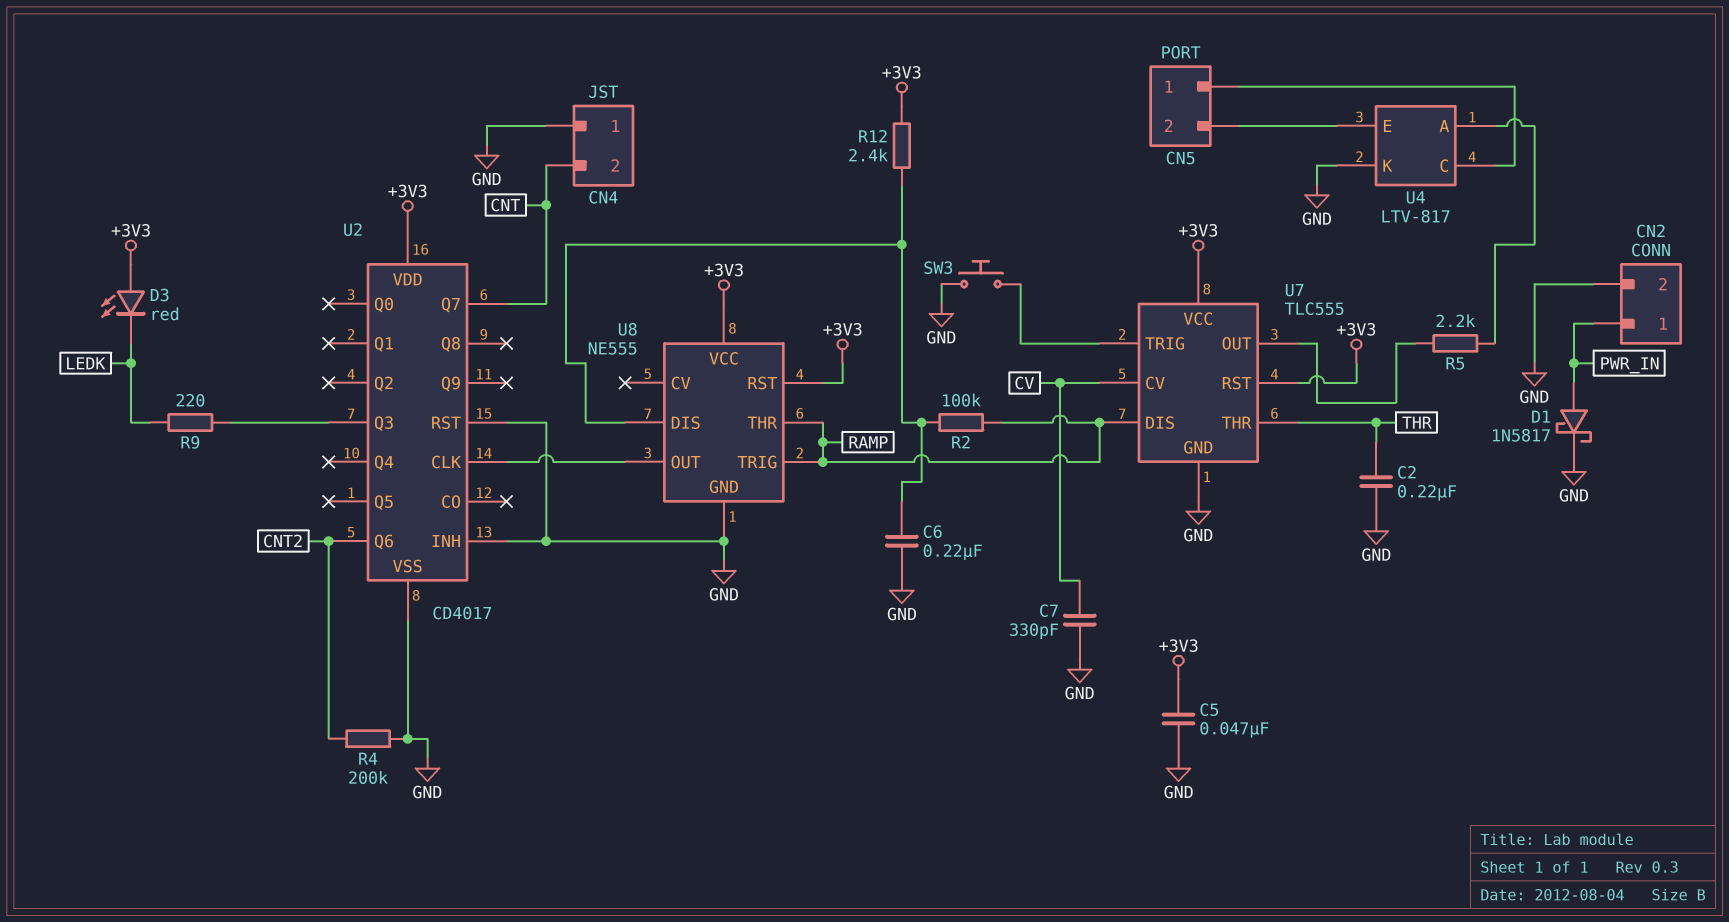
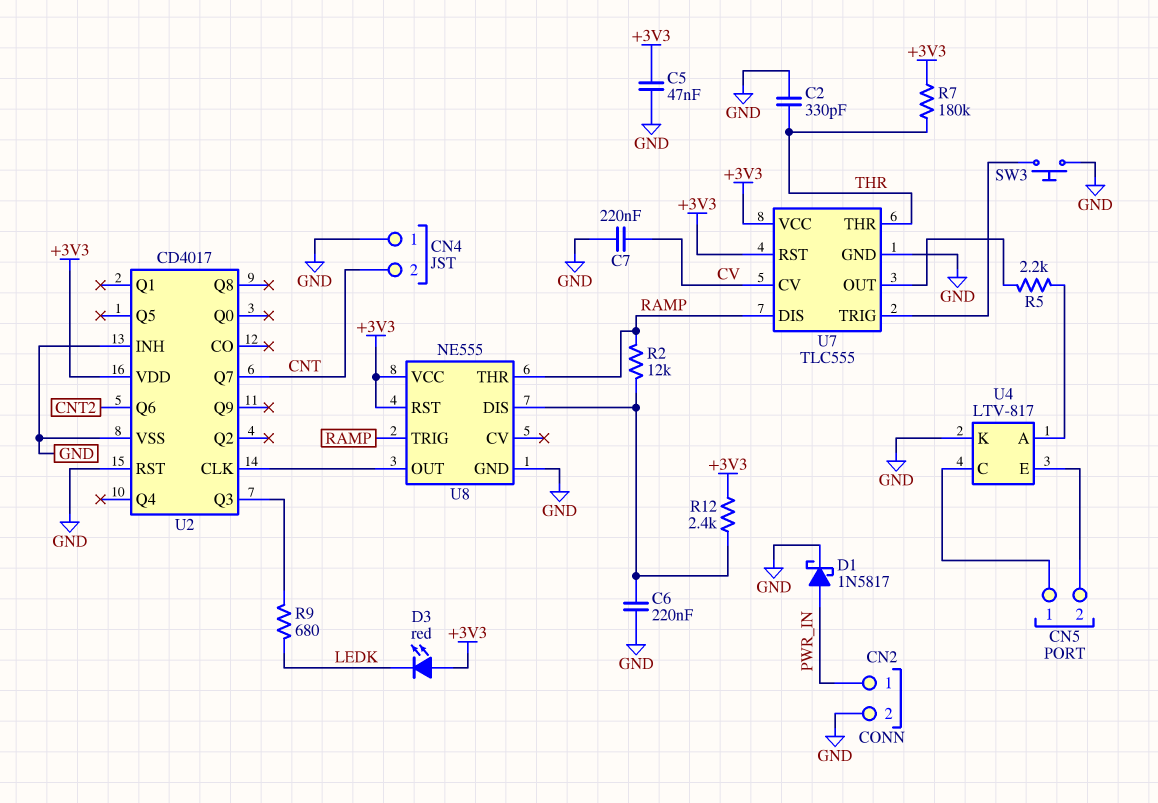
C2: 220nF (GND, THR) -> 330pF (GND, THR)
C7: 330pF (CV, GND) -> 220nF (CV, GND)
R2: 100k (RAMP, U8/DIS) -> 12k (RAMP, U8/DIS)
R4: 200k (CNT2, GND) -> none
R7: none -> 180k (+3V3, THR)
R9: 220 (LEDK, U2/Q3) -> 680 (LEDK, U2/Q3)

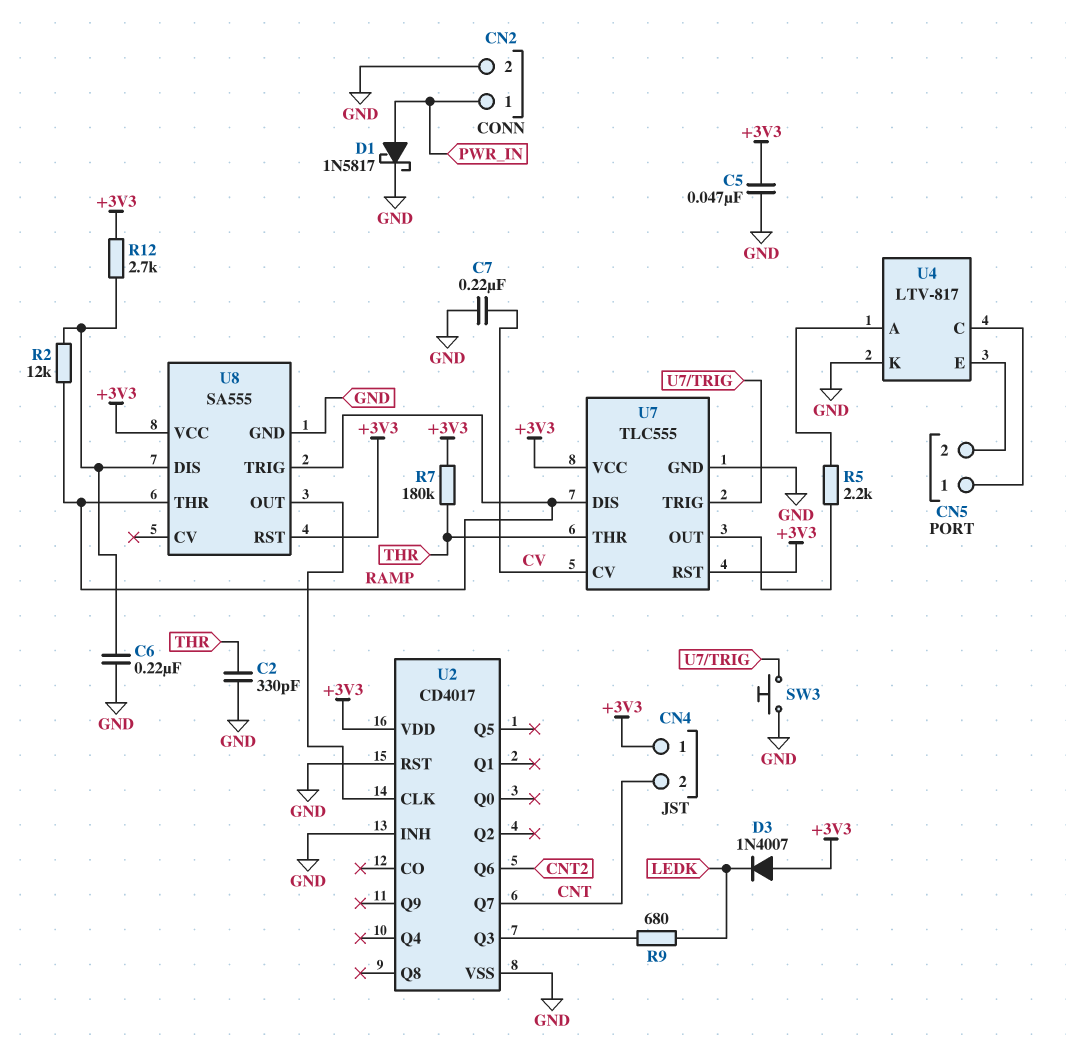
CN4 pin 1: GND -> +3V3
D3: LED red (A +3V3, K LEDK) -> diode 1N4007 (A +3V3, K LEDK)
R12: 2.4k (+3V3, U8/DIS) -> 2.7k (+3V3, U8/DIS)
U8: NE555 -> SA555

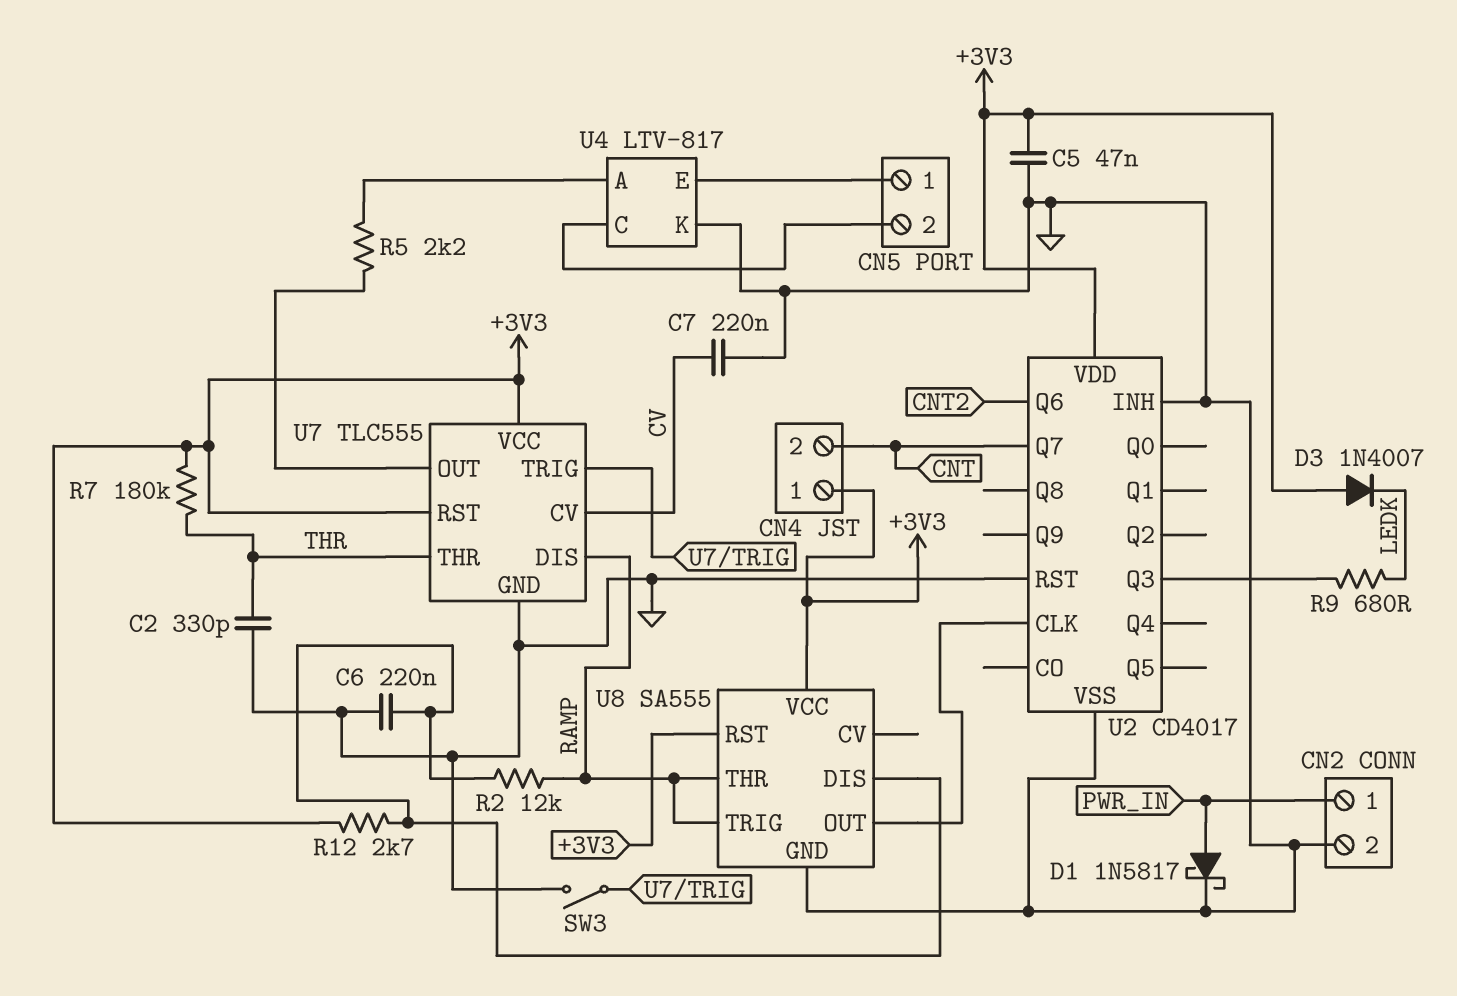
SW3: button (GND, U7/TRIG) -> switch (GND, U7/TRIG)
U4 pin C: CN5/1 -> CN5/2
U4 pin E: CN5/2 -> CN5/1

